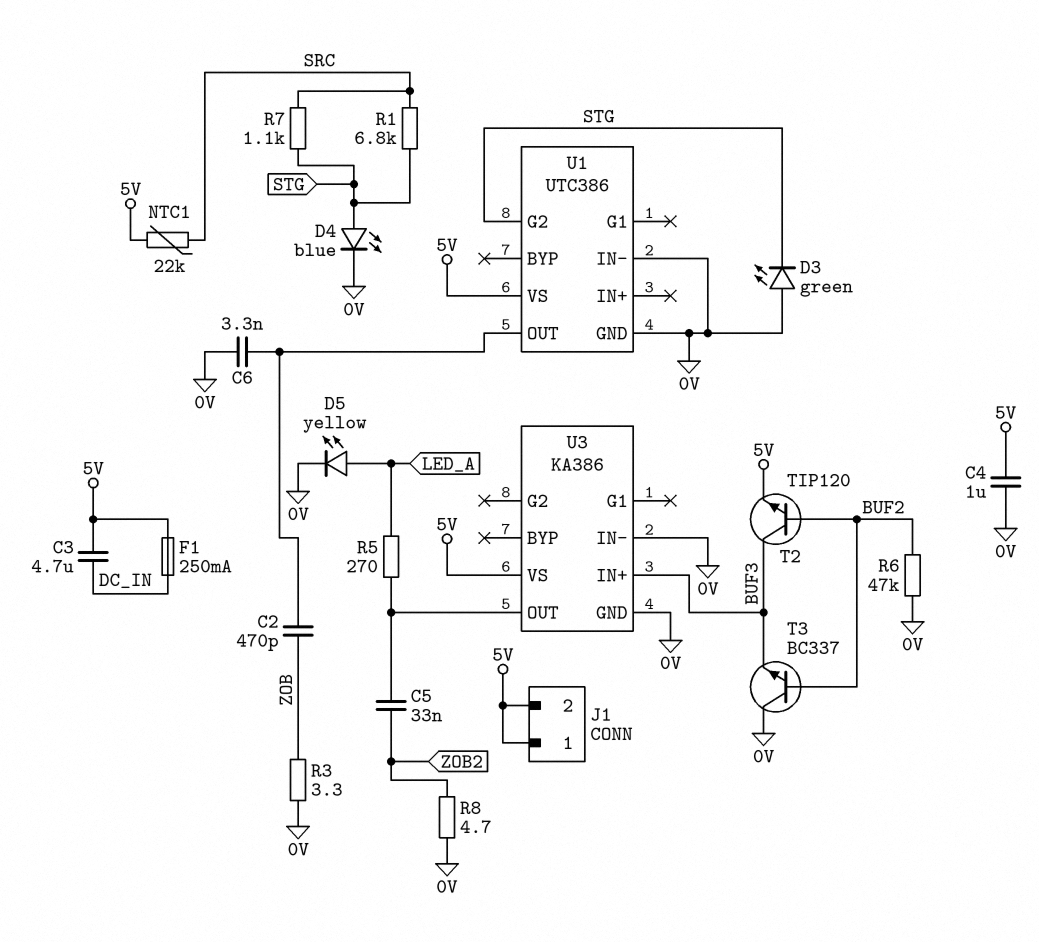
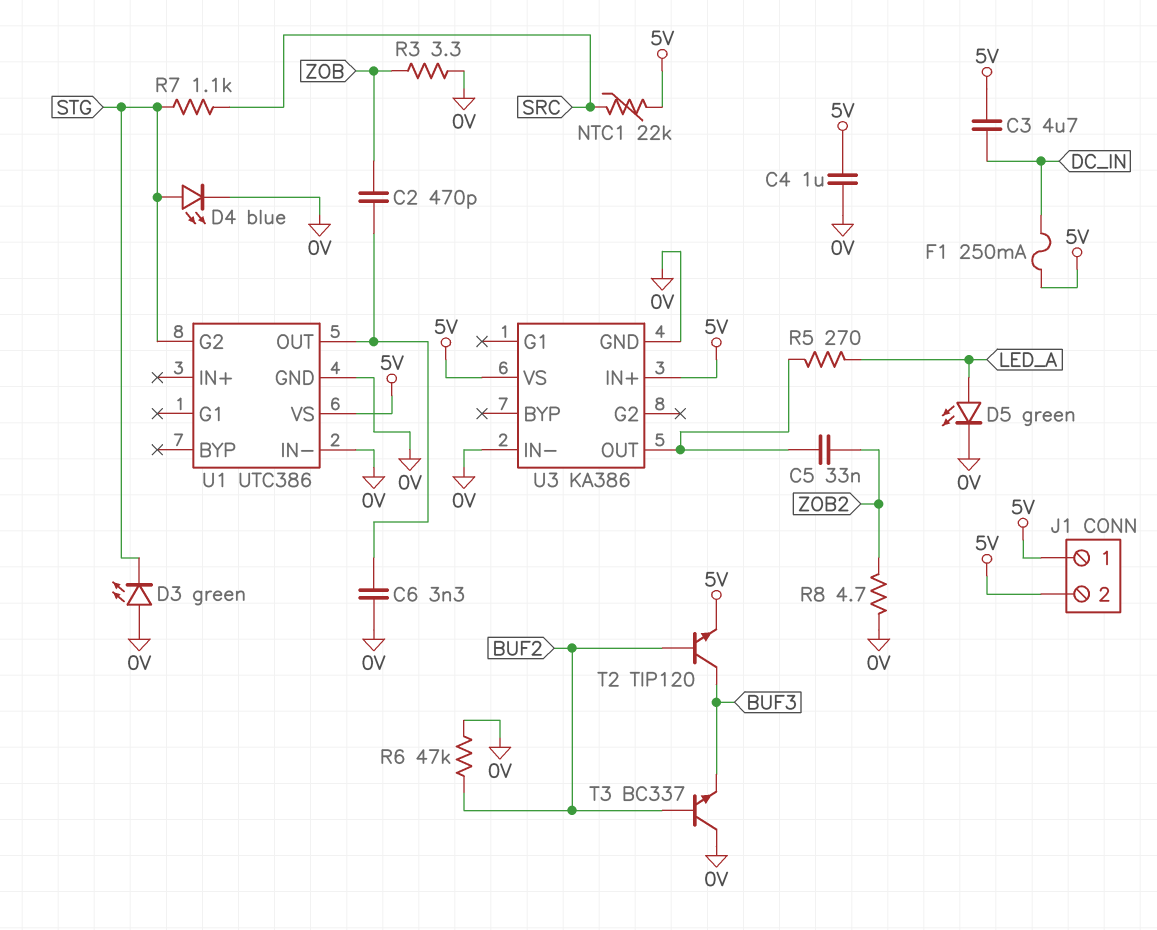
D5: LED yellow (A LED_A, K 0V) -> LED green (A LED_A, K 0V)
R1: 6.8k (SRC, STG) -> none
U3 pin IN+: BUF3 -> 5V

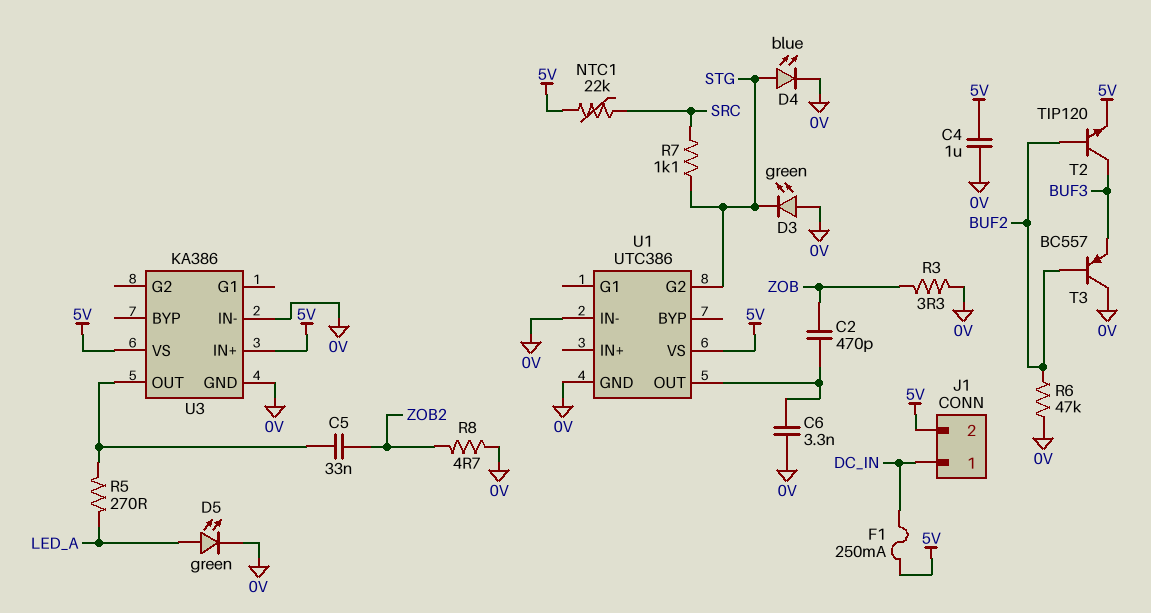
C3: 4.7uF (5V, DC_IN) -> none
J1 pin 1: 5V -> DC_IN
T3: NPN BC337 (B BUF2, C 0V, E BUF3) -> PNP BC557 (B BUF2, C 0V, E BUF3)

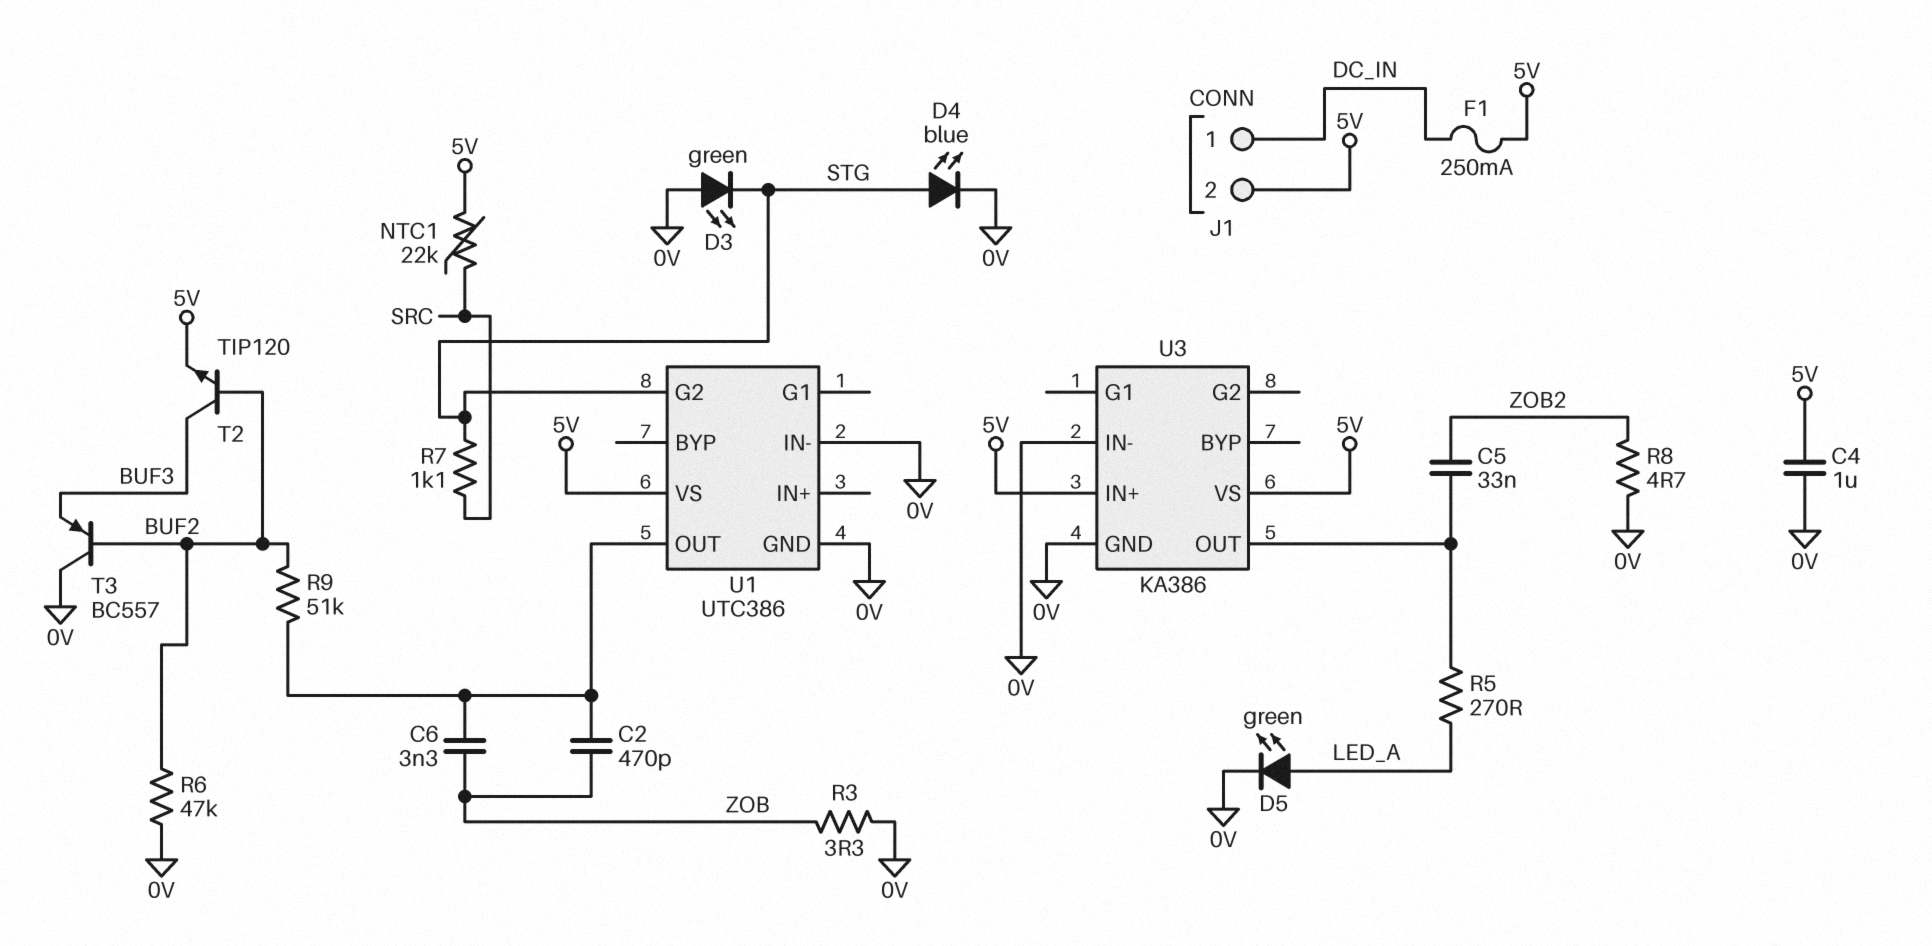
C6: 3.3nF (0V, U1/OUT) -> 3.3nF (U1/OUT, ZOB)
R9: none -> 51k (BUF2, U1/OUT)

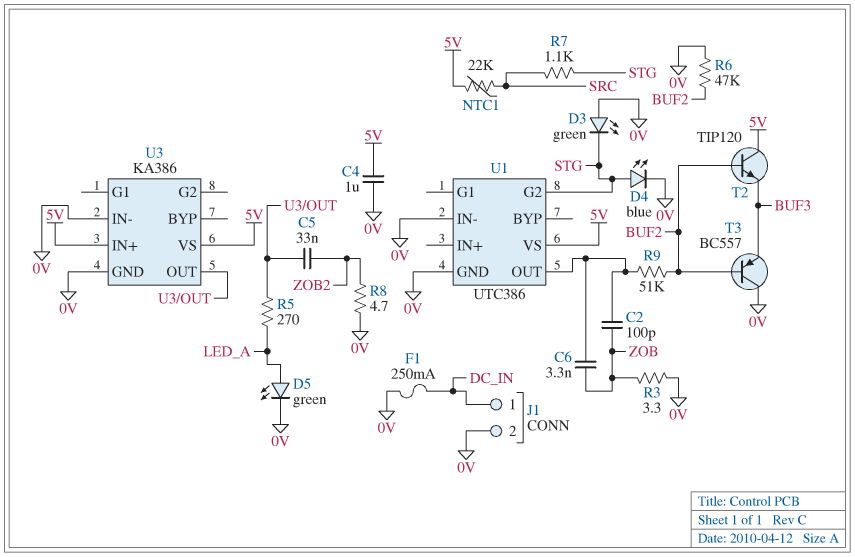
C2: 470pF (U1/OUT, ZOB) -> 100pF (U1/OUT, ZOB)
F1: 250mA (5V, DC_IN) -> 250mA (0V, DC_IN)
J1 pin 2: 5V -> 0V
T2: NPN TIP120 (B BUF2, C BUF3, E 5V) -> NPN TIP120 (B BUF2, C 5V, E BUF3)

